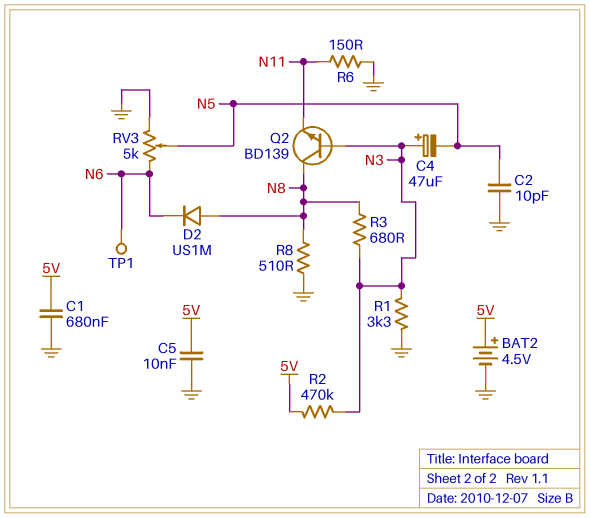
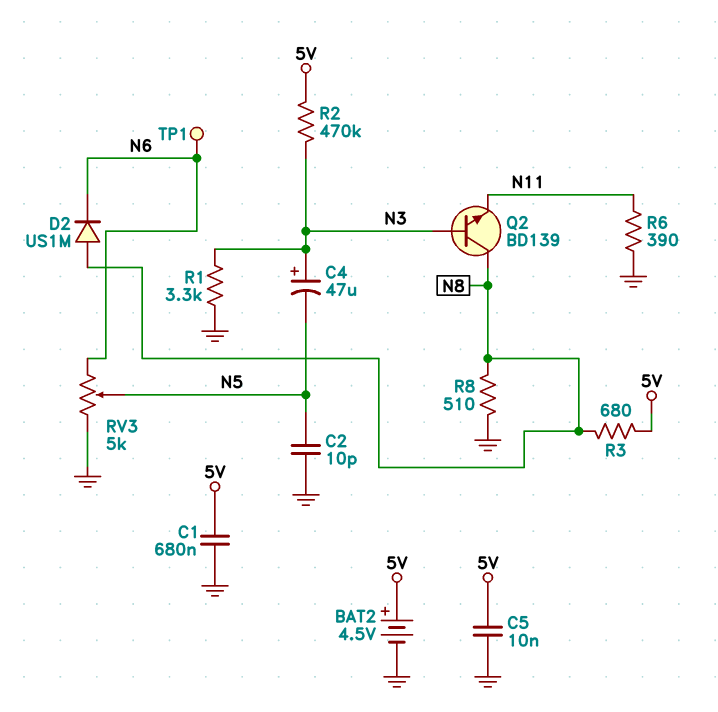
R3: 680 (N3, N8) -> 680 (5V, N8)
R6: 150 (GND, N11) -> 390 (GND, N11)

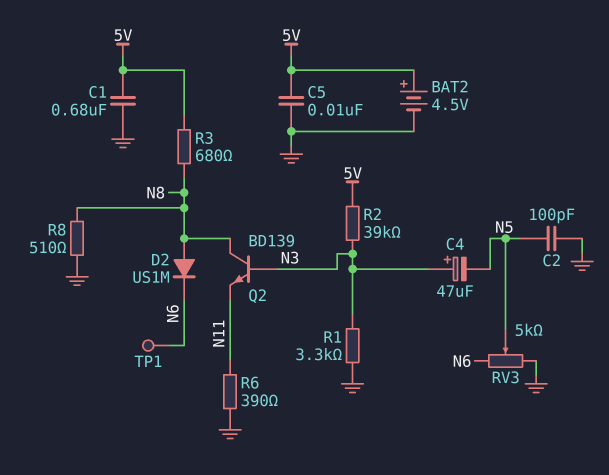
C2: 10pF (GND, N5) -> 100pF (GND, N5)
R2: 470k (5V, N3) -> 39k (5V, N3)

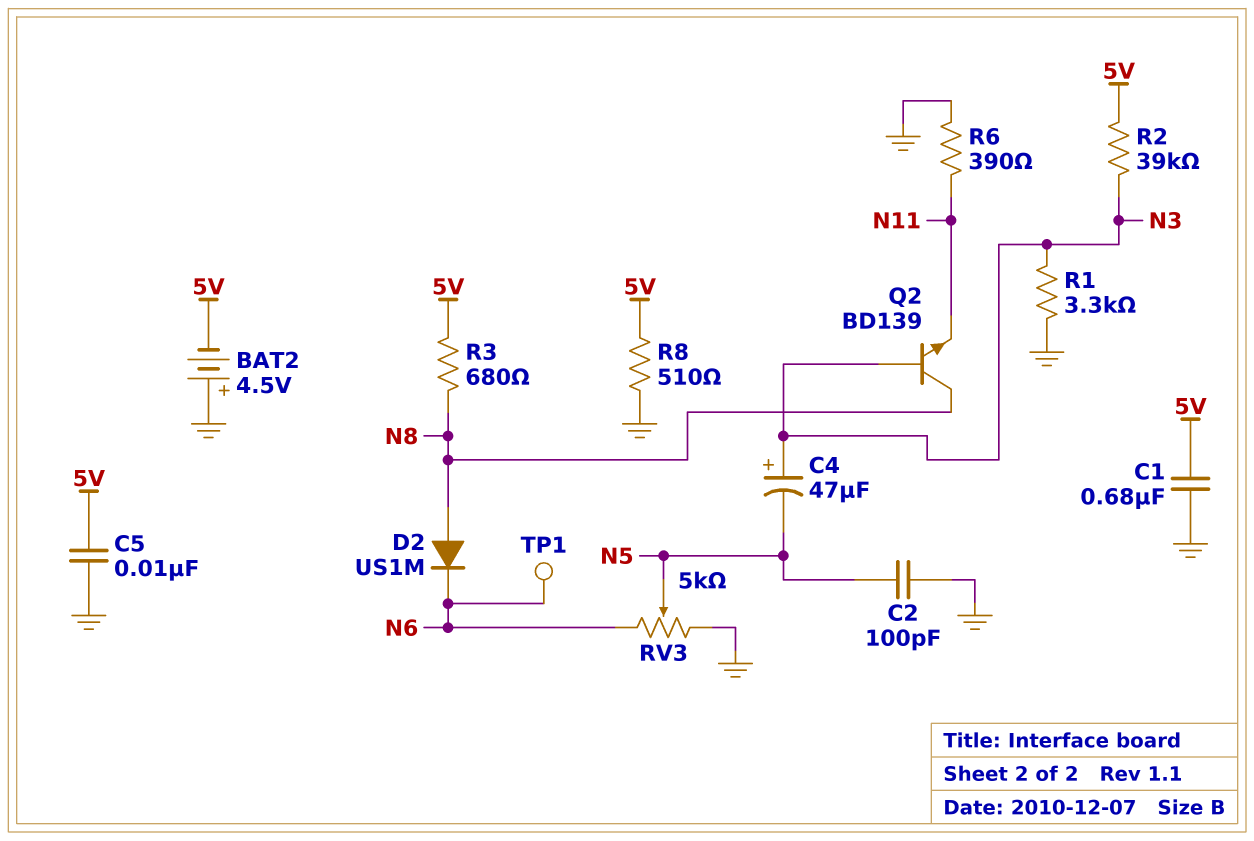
BAT2: 4.5V (plus 5V, minus GND) -> 4.5V (plus GND, minus 5V)
R8: 510 (GND, N8) -> 510 (5V, GND)

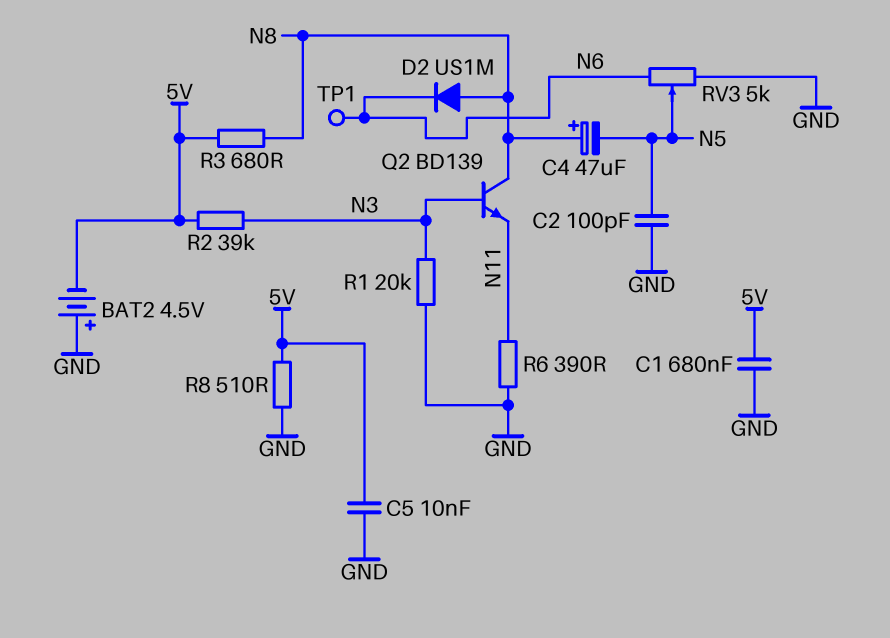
C4: 47uF (plus N3, minus N5) -> 47uF (plus N8, minus N5)
R1: 3.3k (GND, N3) -> 20k (GND, N3)

